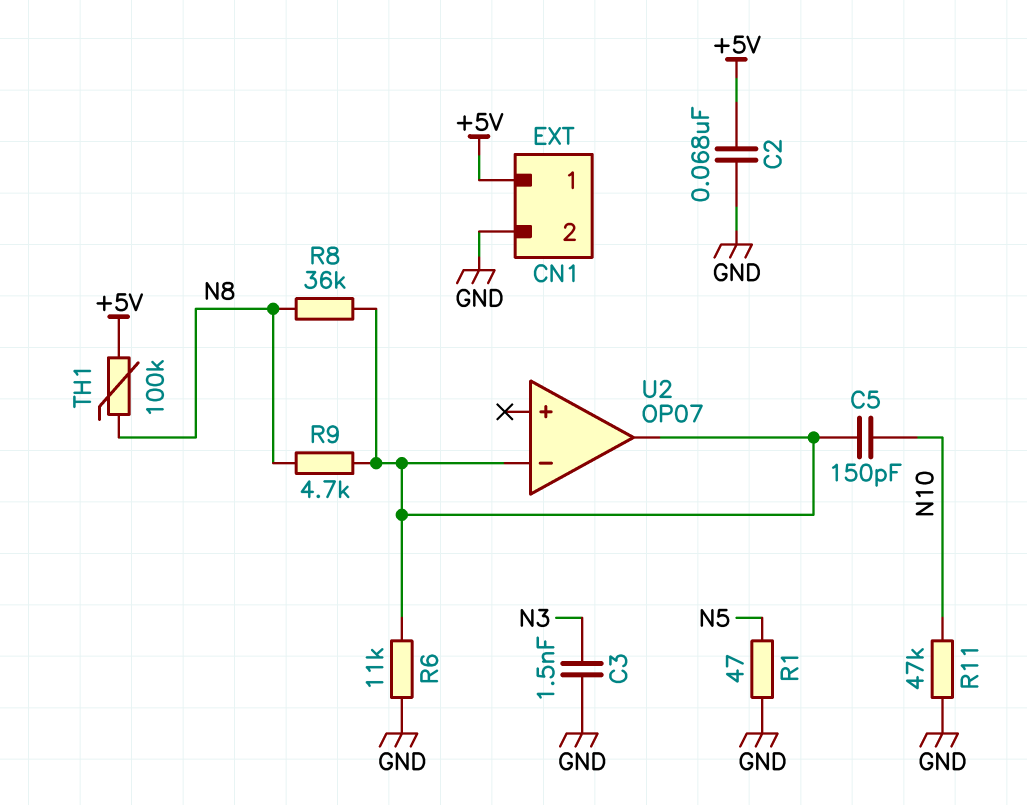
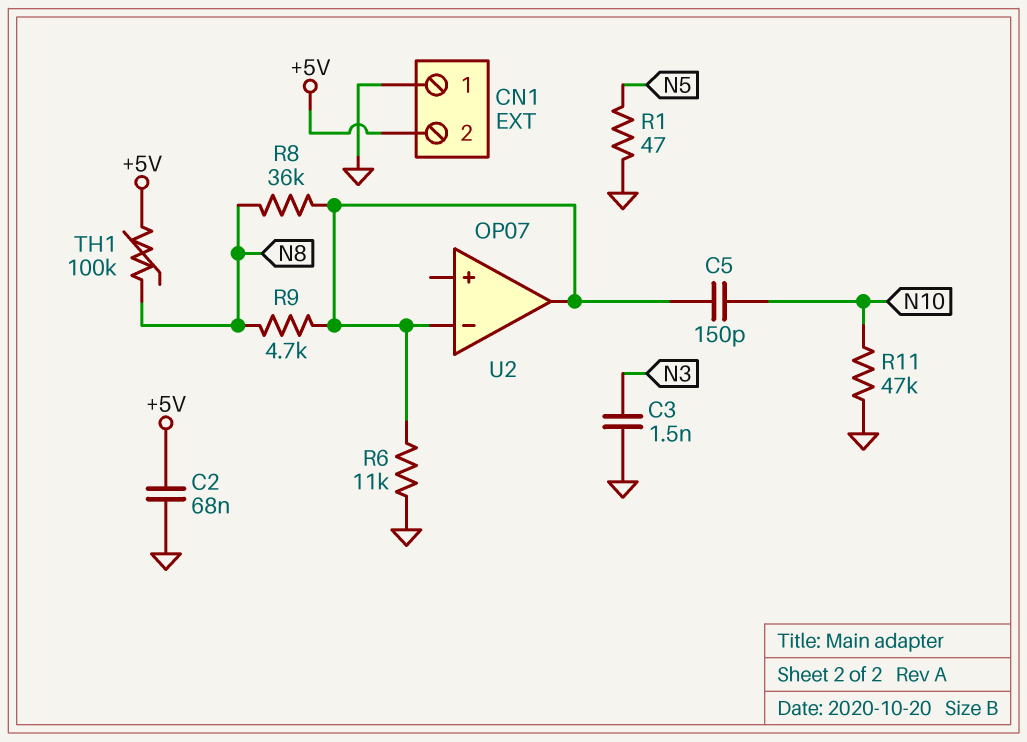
CN1 pin 1: +5V -> GND
CN1 pin 2: GND -> +5V

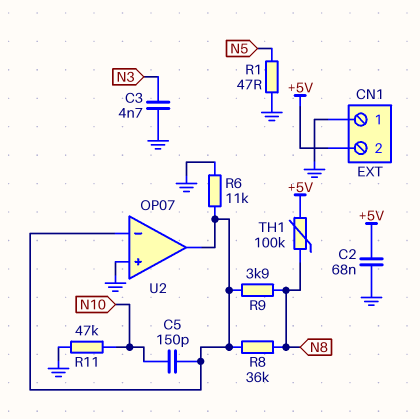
C3: 1.5nF (GND, N3) -> 4.7nF (GND, N3)
R9: 4.7k (N8, U2/in-) -> 3.9k (N8, U2/in-)
U2 pin in+: none -> GND

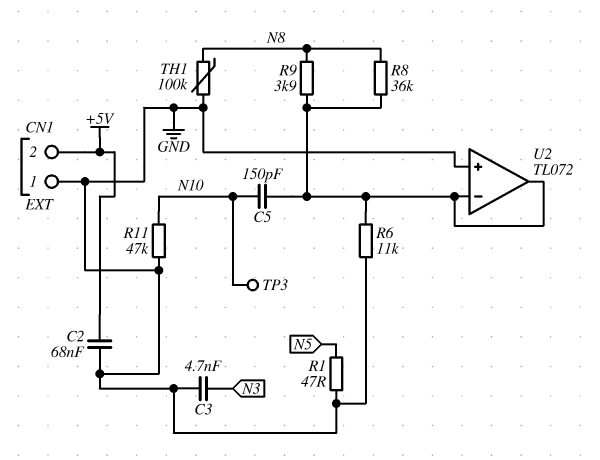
TH1: 100k (+5V, N8) -> 100k (GND, N8)
TP3: none -> test point (N10)
U2: OP07 -> TL072

